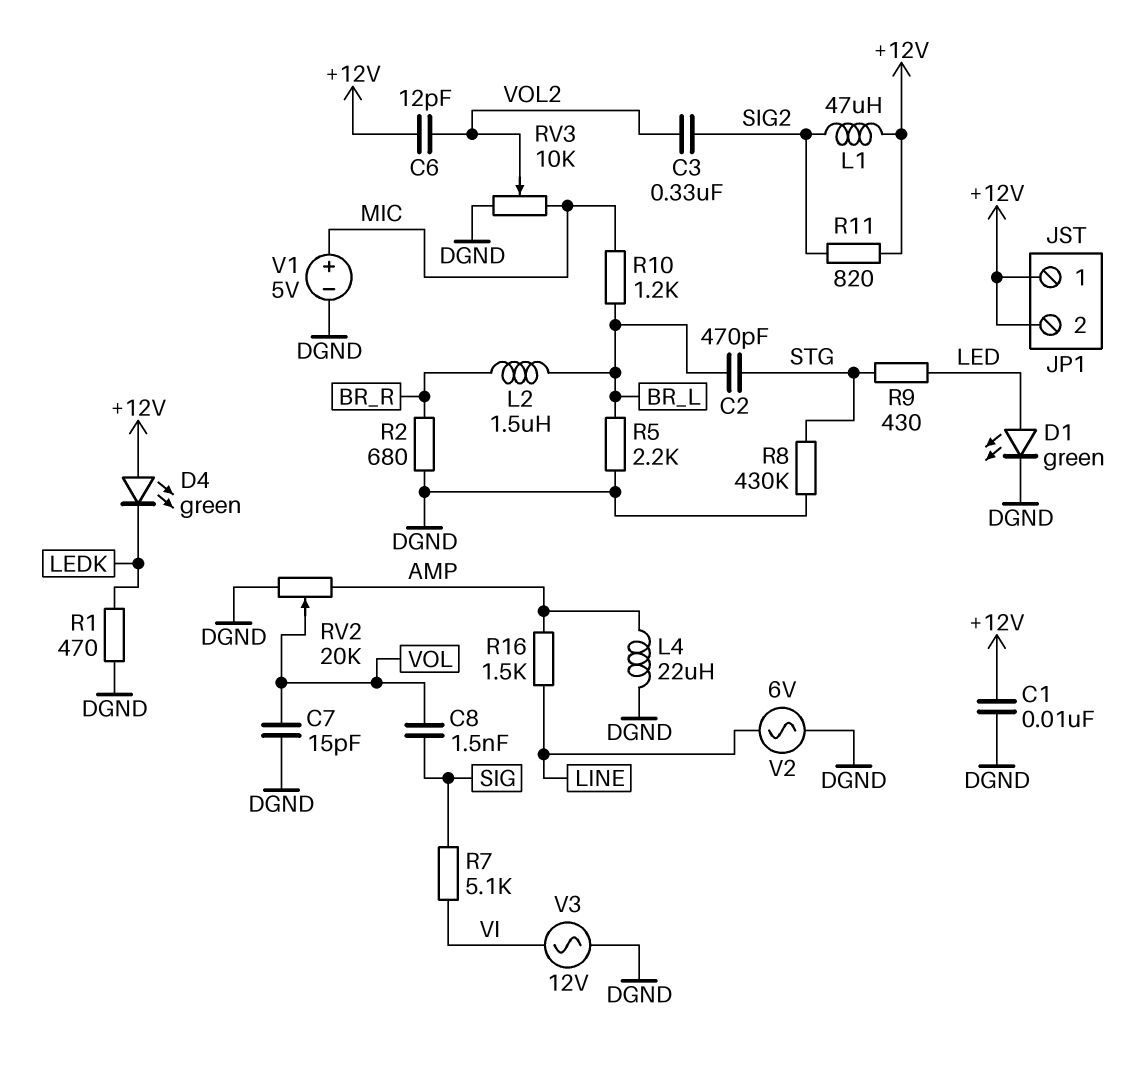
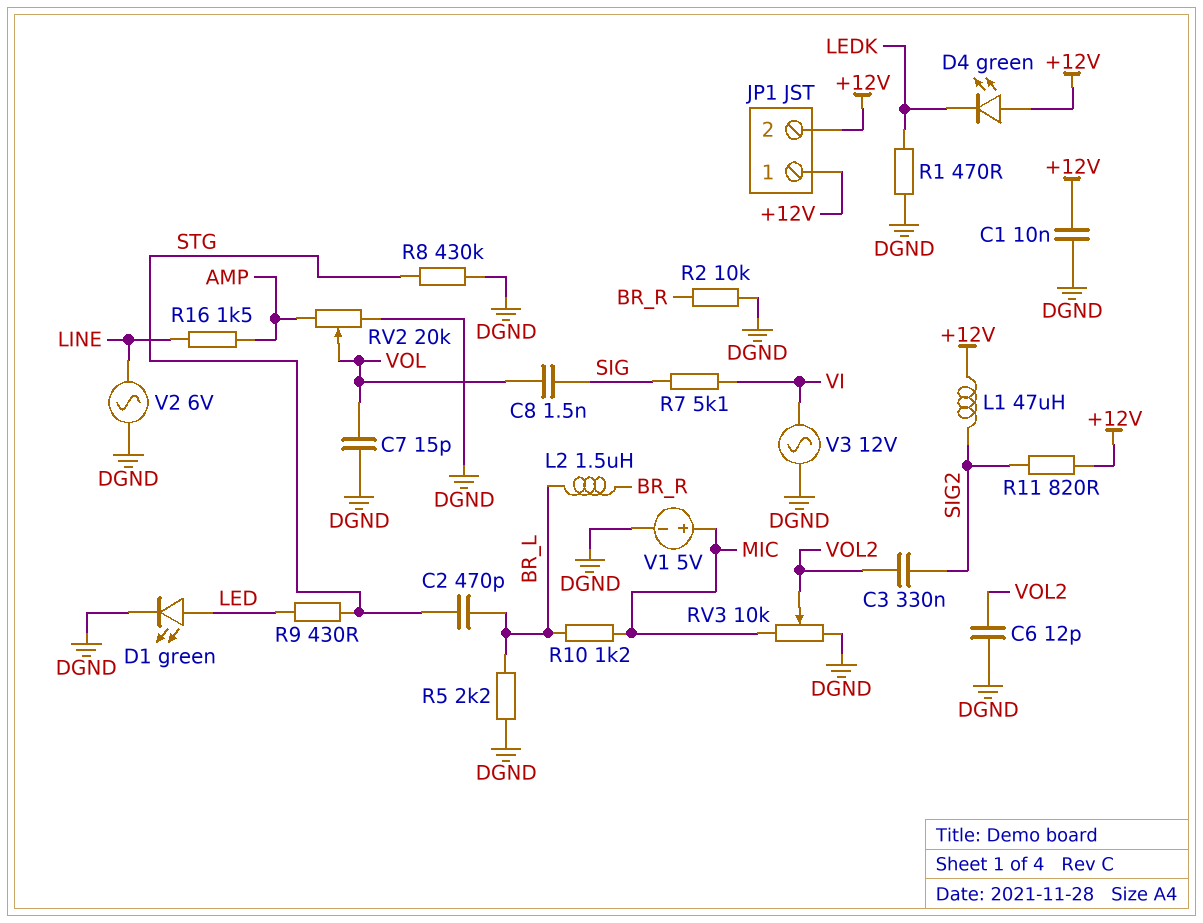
C6: 12pF (+12V, VOL2) -> 12pF (DGND, VOL2)
L4: 22uH (AMP, DGND) -> none
R2: 680 (BR_R, DGND) -> 10k (BR_R, DGND)

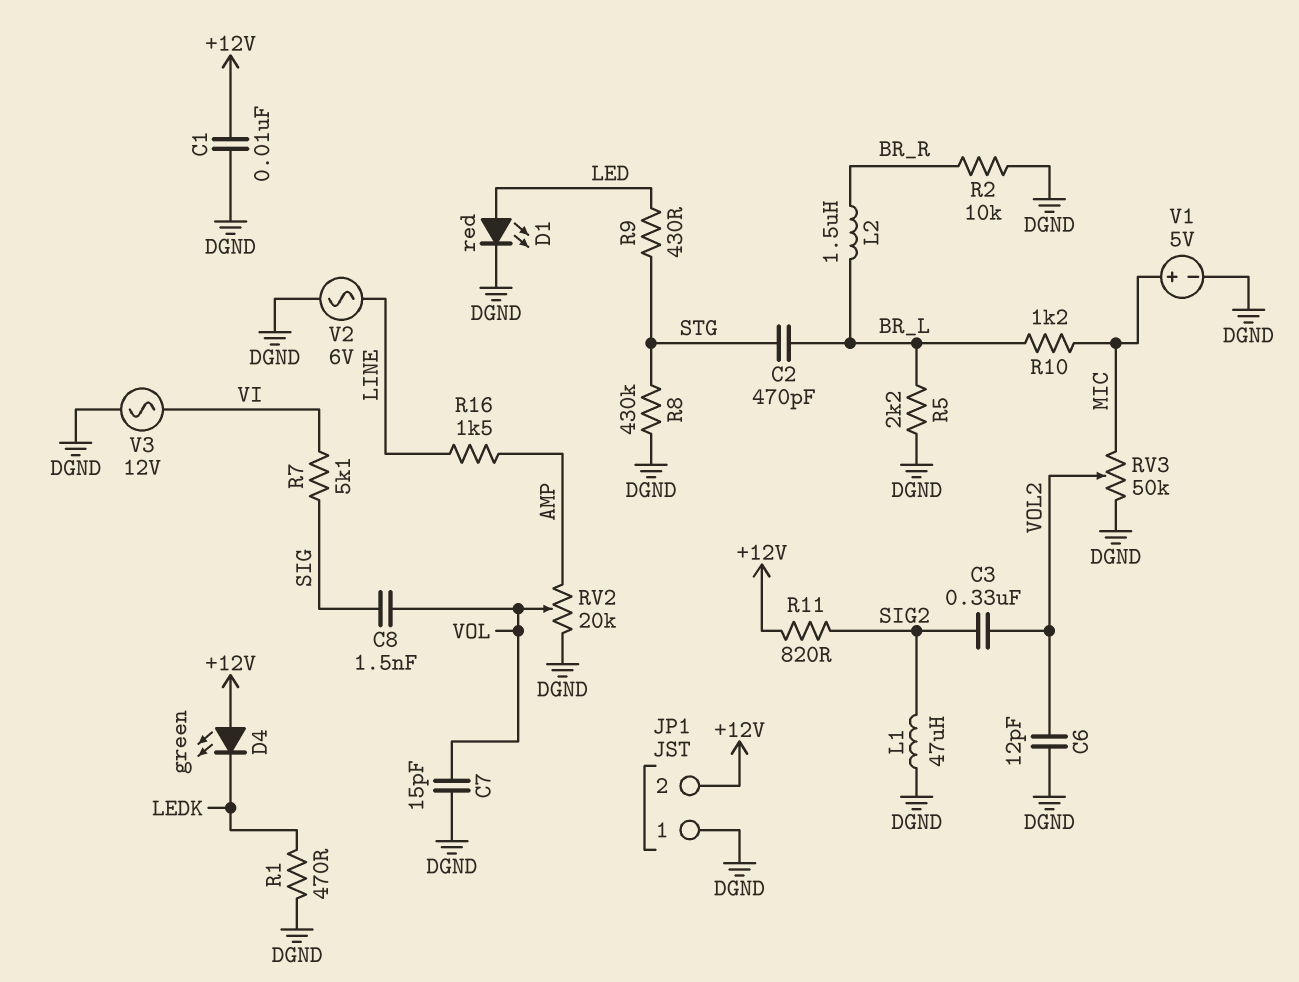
D1: LED green (A LED, K DGND) -> LED red (A LED, K DGND)
JP1 pin 1: +12V -> DGND
L1: 47uH (+12V, SIG2) -> 47uH (DGND, SIG2)
RV3: 10k (DGND, MIC, wiper VOL2) -> 50k (DGND, MIC, wiper VOL2)

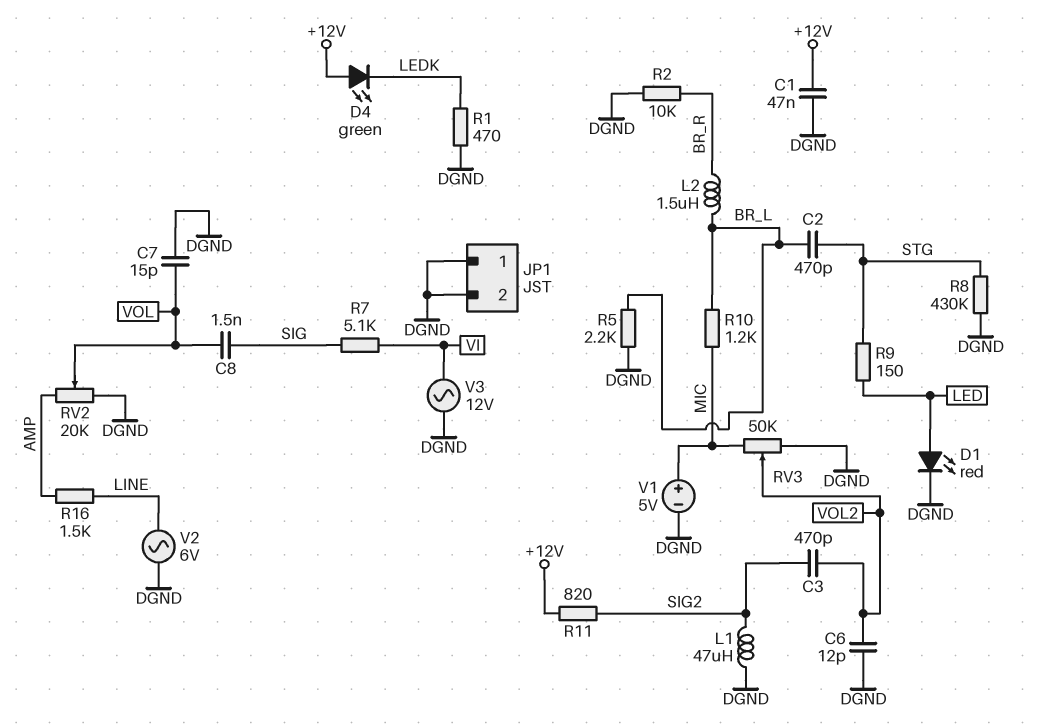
C1: 10nF (+12V, DGND) -> 47nF (+12V, DGND)
C3: 330nF (SIG2, VOL2) -> 470pF (SIG2, VOL2)
JP1 pin 2: +12V -> DGND
R9: 430 (LED, STG) -> 150 (LED, STG)

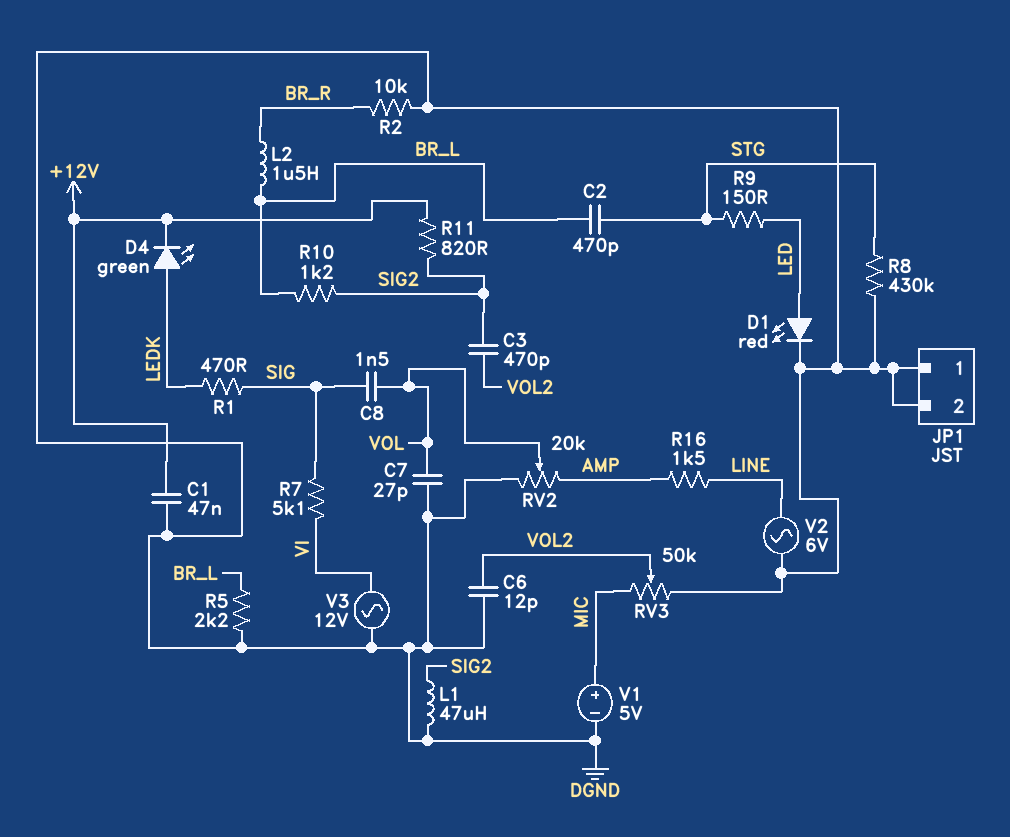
C7: 15pF (DGND, VOL) -> 27pF (DGND, VOL)
D4: LED green (A +12V, K LEDK) -> LED green (A LEDK, K +12V)
R1: 470 (DGND, LEDK) -> 470 (LEDK, SIG)
R10: 1.2k (BR_L, MIC) -> 1.2k (BR_L, SIG2)

